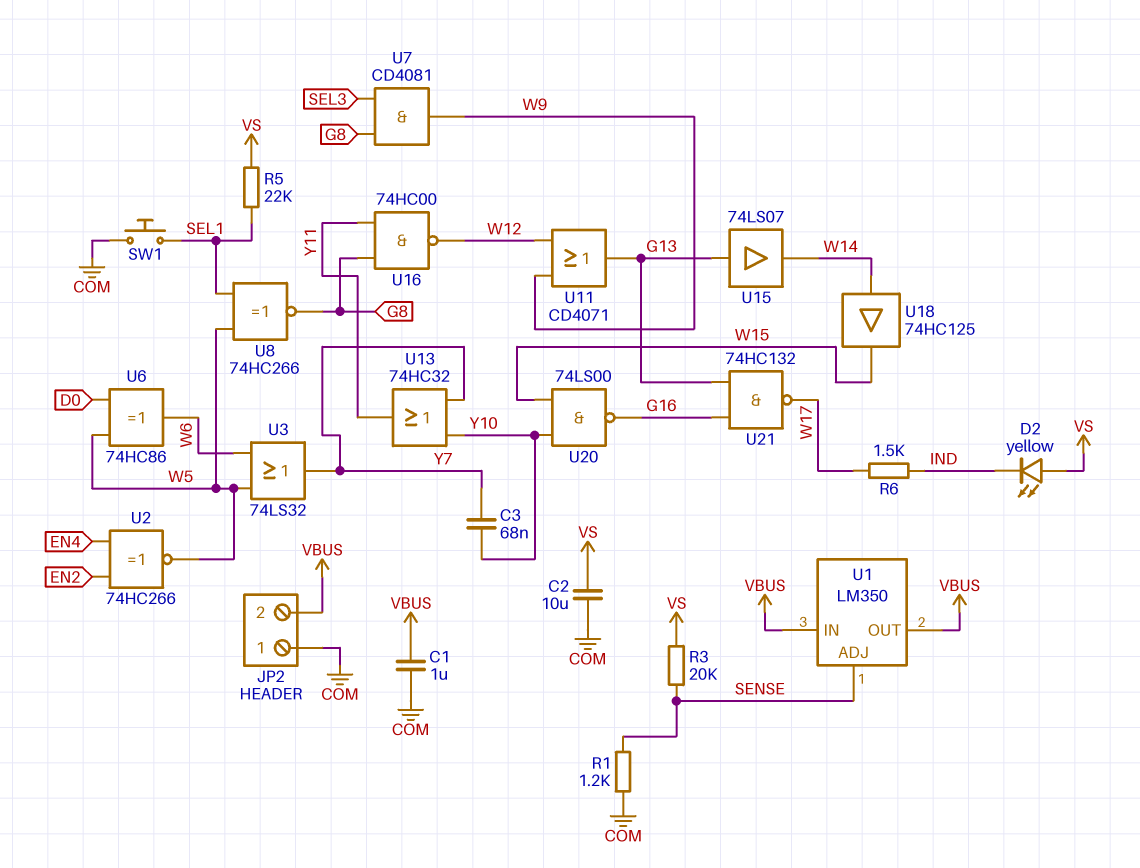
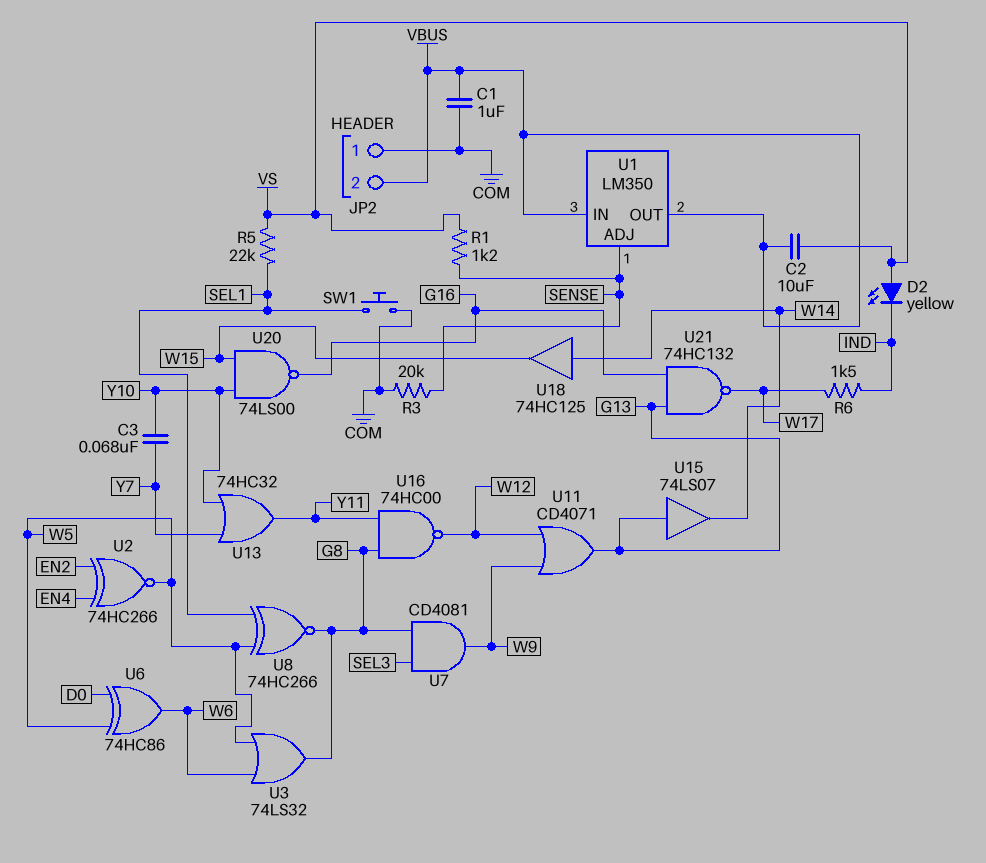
C2: 10uF (COM, VS) -> 10uF (VBUS, VS)
R1: 1.2k (COM, SENSE) -> 1.2k (SENSE, VS)
R3: 20k (SENSE, VS) -> 20k (COM, SENSE)
U3: OR 74LS32 (in W5, in W6, out Y7) -> OR 74LS32 (in W5, in W6, out G8)

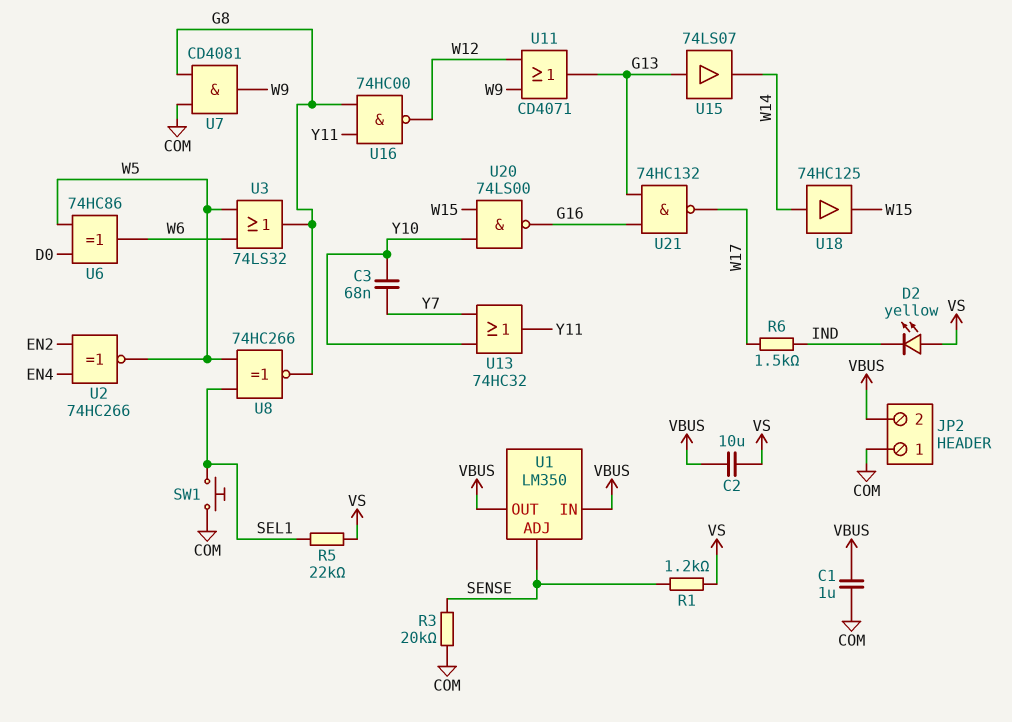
U7: AND CD4081 (in G8, in SEL3, out W9) -> AND CD4081 (in COM, in G8, out W9)

